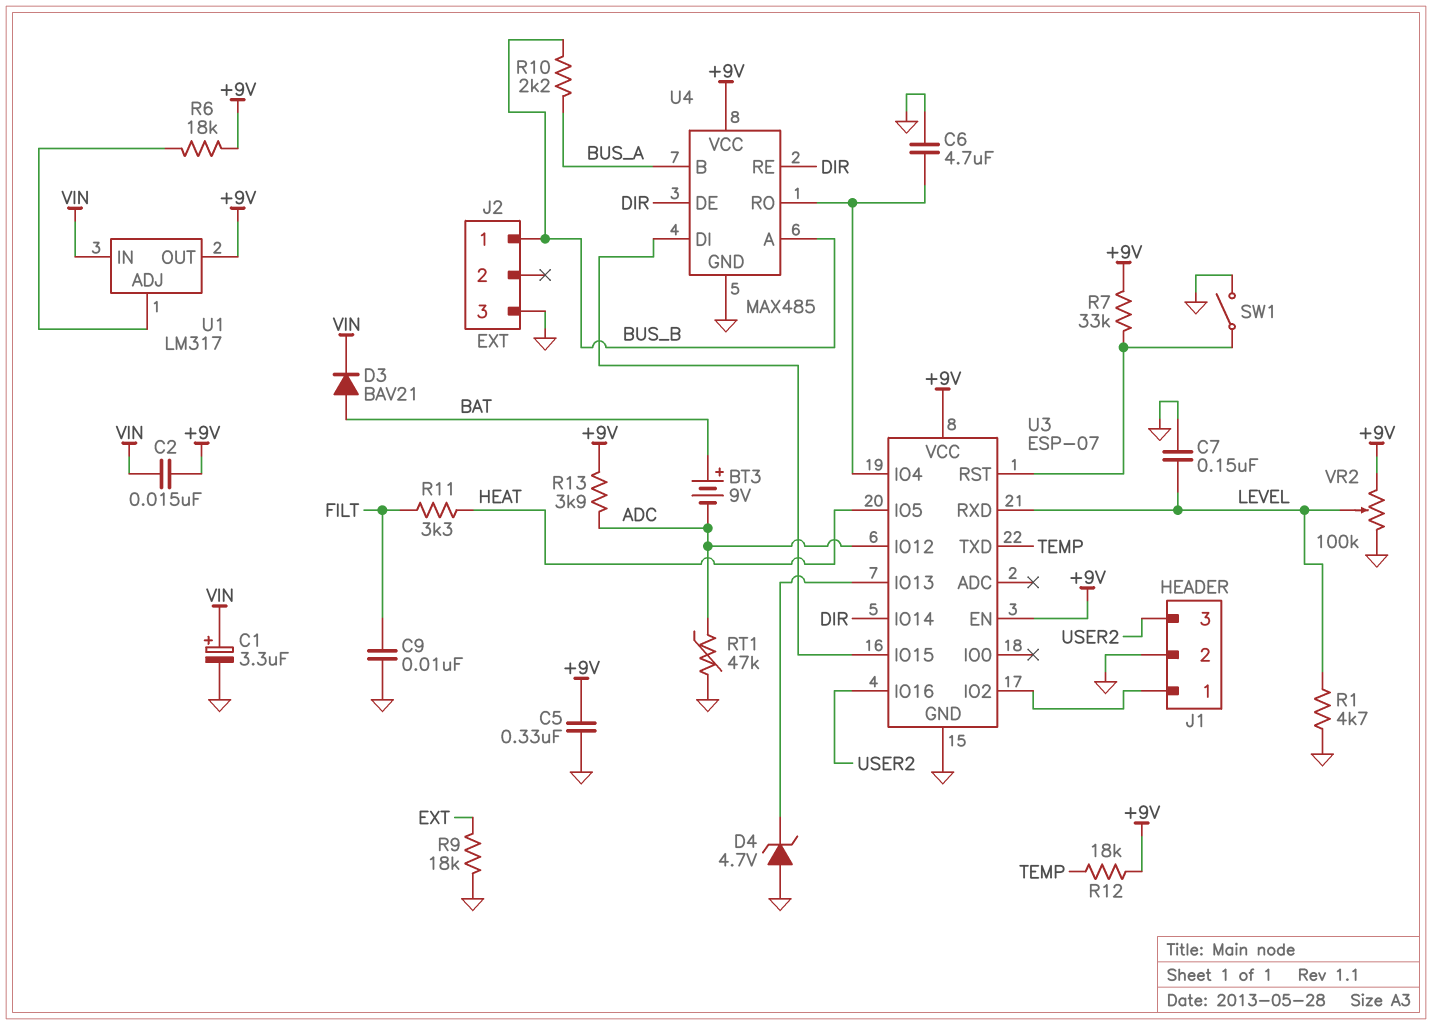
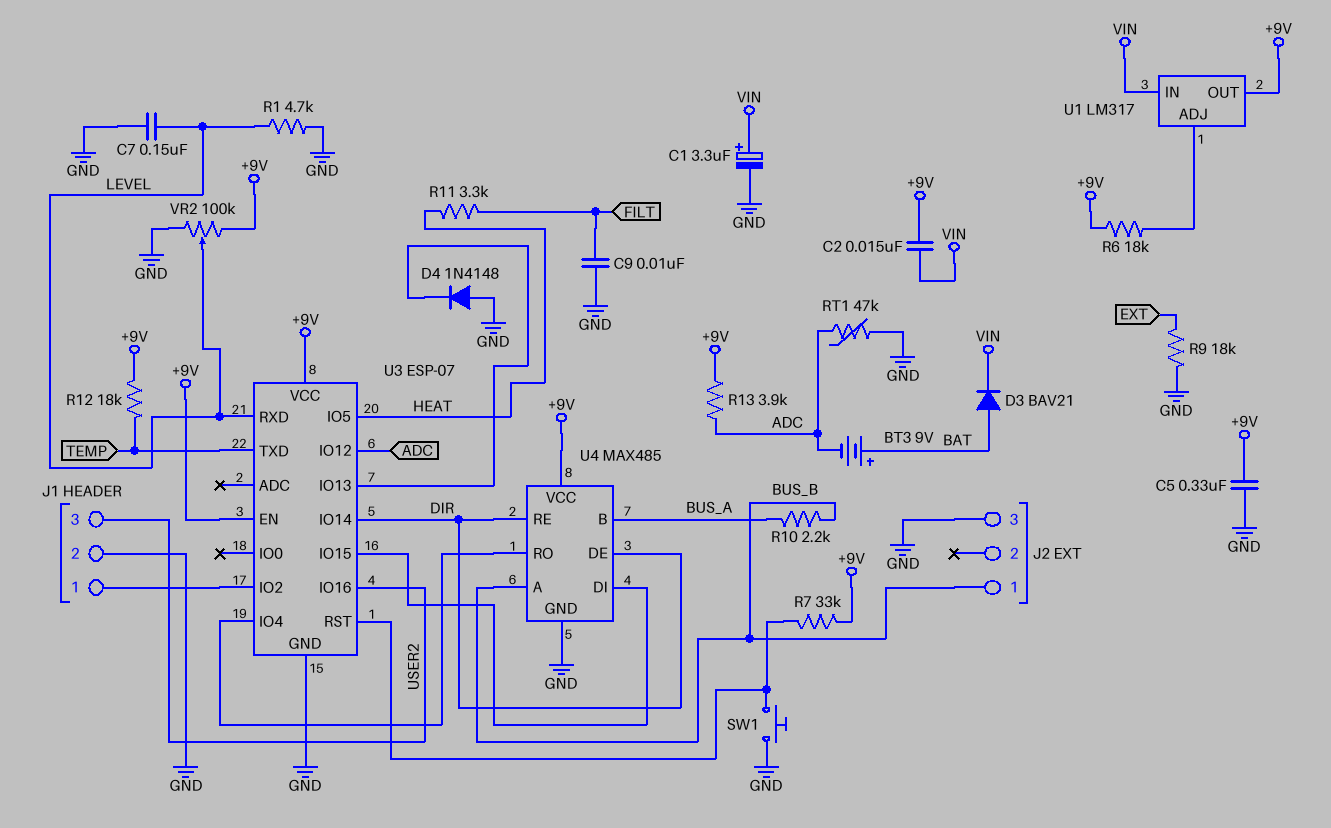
C6: 4.7uF (GND, U3/IO4) -> none
D4: zener 4.7V (A GND, K U3/IO13) -> diode 1N4148 (A GND, K U3/IO13)
SW1: switch (GND, U3/RST) -> button (GND, U3/RST)

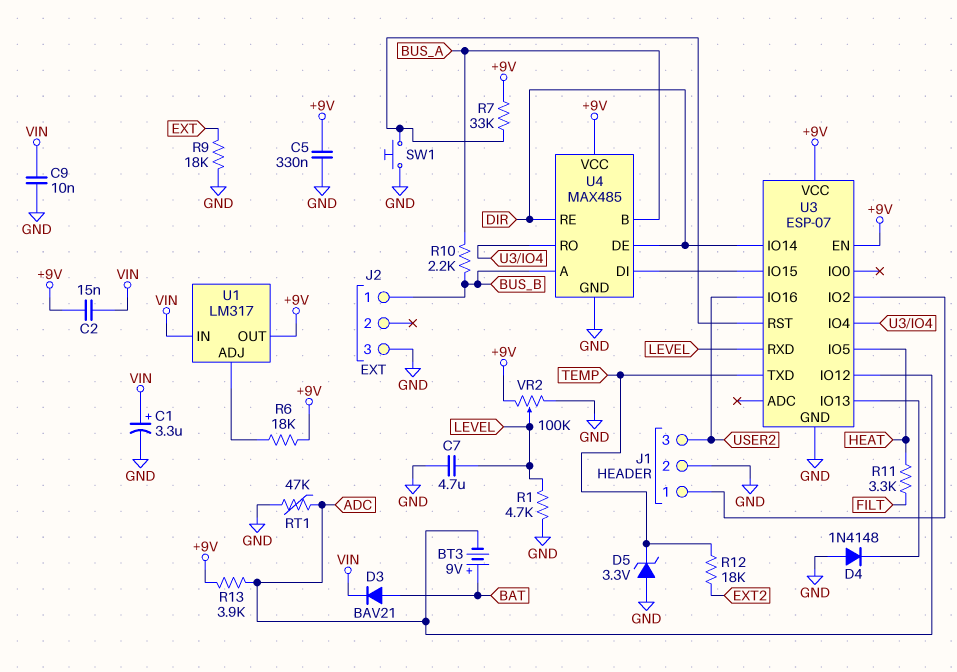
C7: 150nF (GND, LEVEL) -> 4.7uF (GND, LEVEL)
C9: 10nF (FILT, GND) -> 10nF (GND, VIN)
D5: none -> zener 3.3V (A GND, K TEMP)
R12: 18k (+9V, TEMP) -> 18k (EXT2, TEMP)

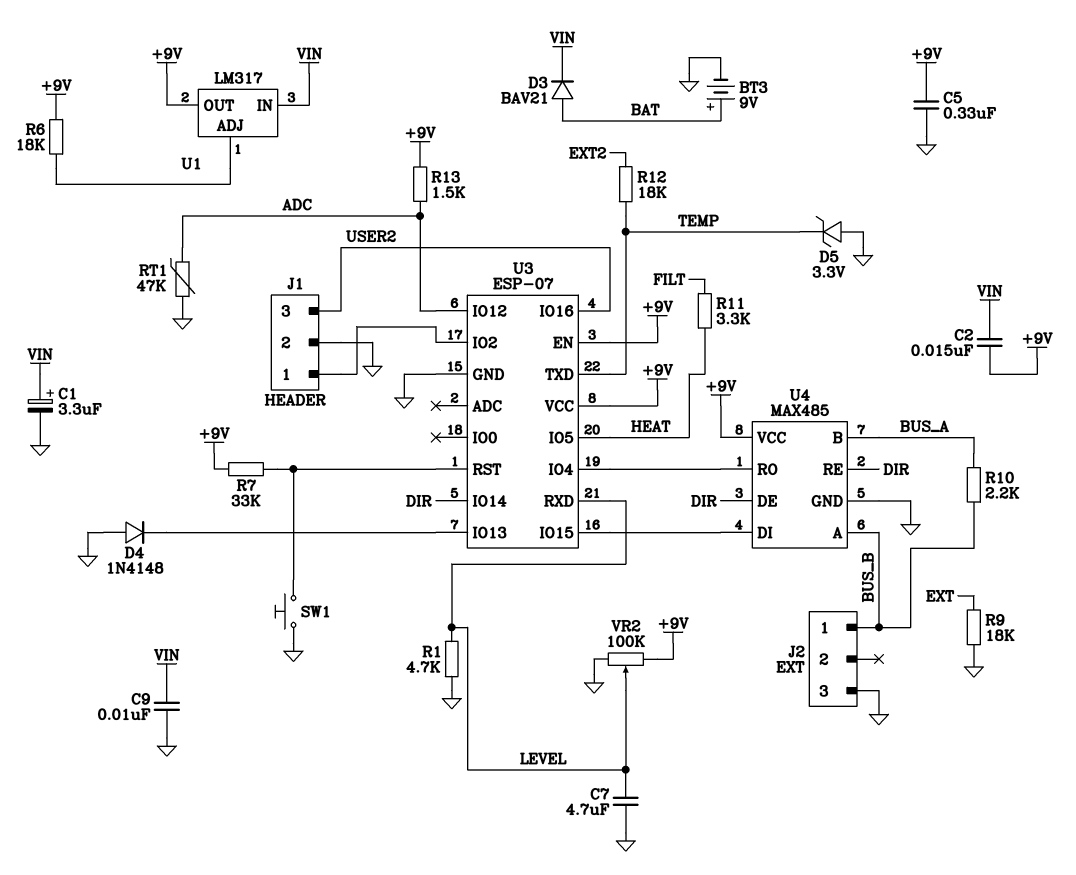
BT3: 9V (plus BAT, minus ADC) -> 9V (plus BAT, minus GND)
R13: 3.9k (+9V, ADC) -> 1.5k (+9V, ADC)

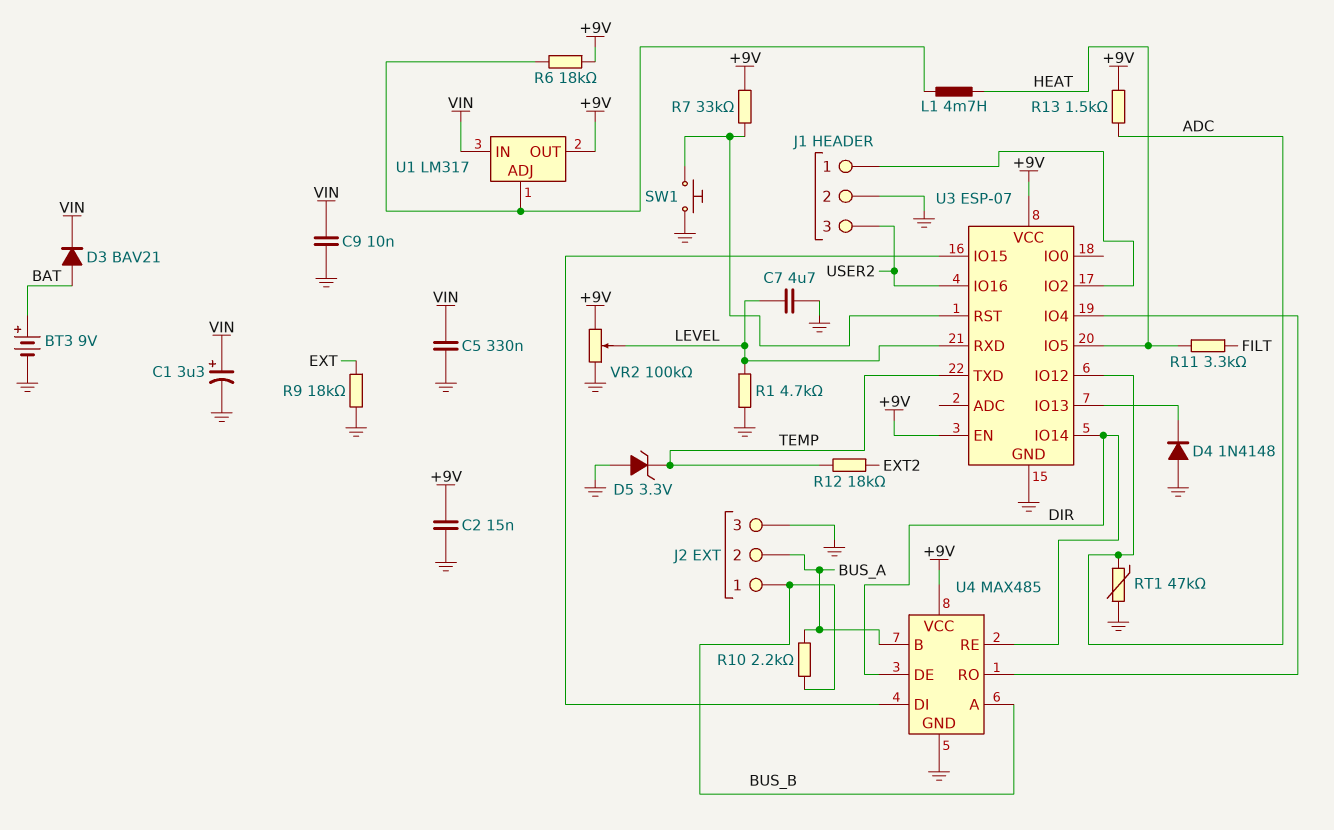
C2: 15nF (+9V, VIN) -> 15nF (+9V, GND)
C5: 330nF (+9V, GND) -> 330nF (GND, VIN)
J2 pin 2: none -> BUS_A
L1: none -> 4.7mH (HEAT, U1/ADJ)

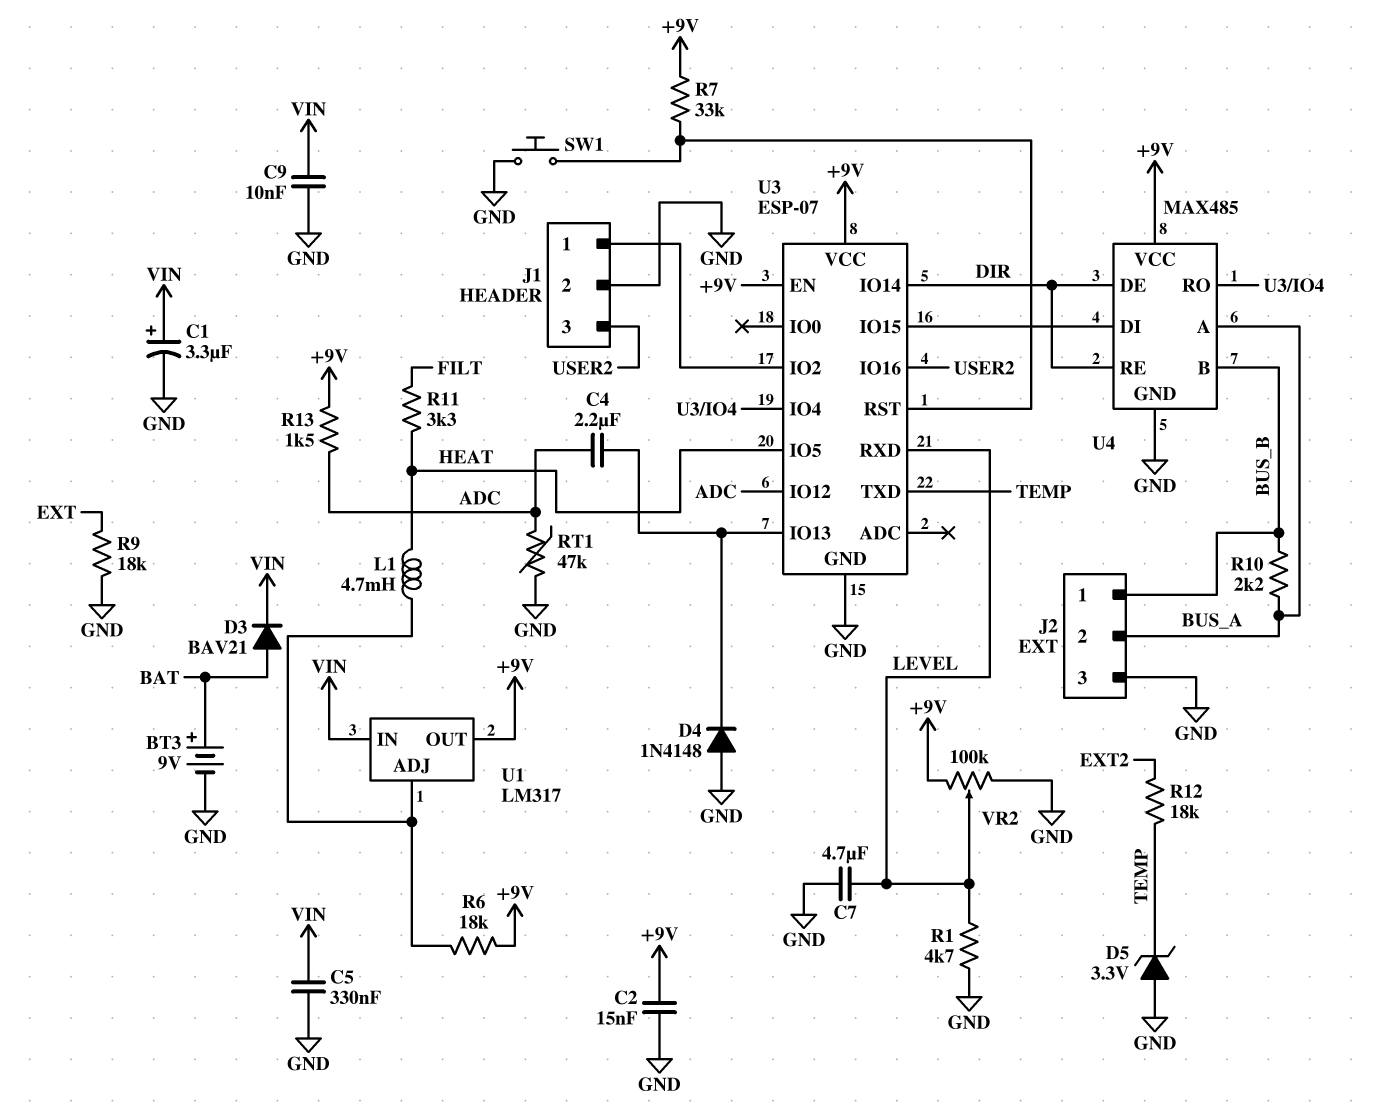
C4: none -> 2.2uF (ADC, U3/IO13)
U4 pin A: BUS_B -> BUS_A
U4 pin B: BUS_A -> BUS_B

